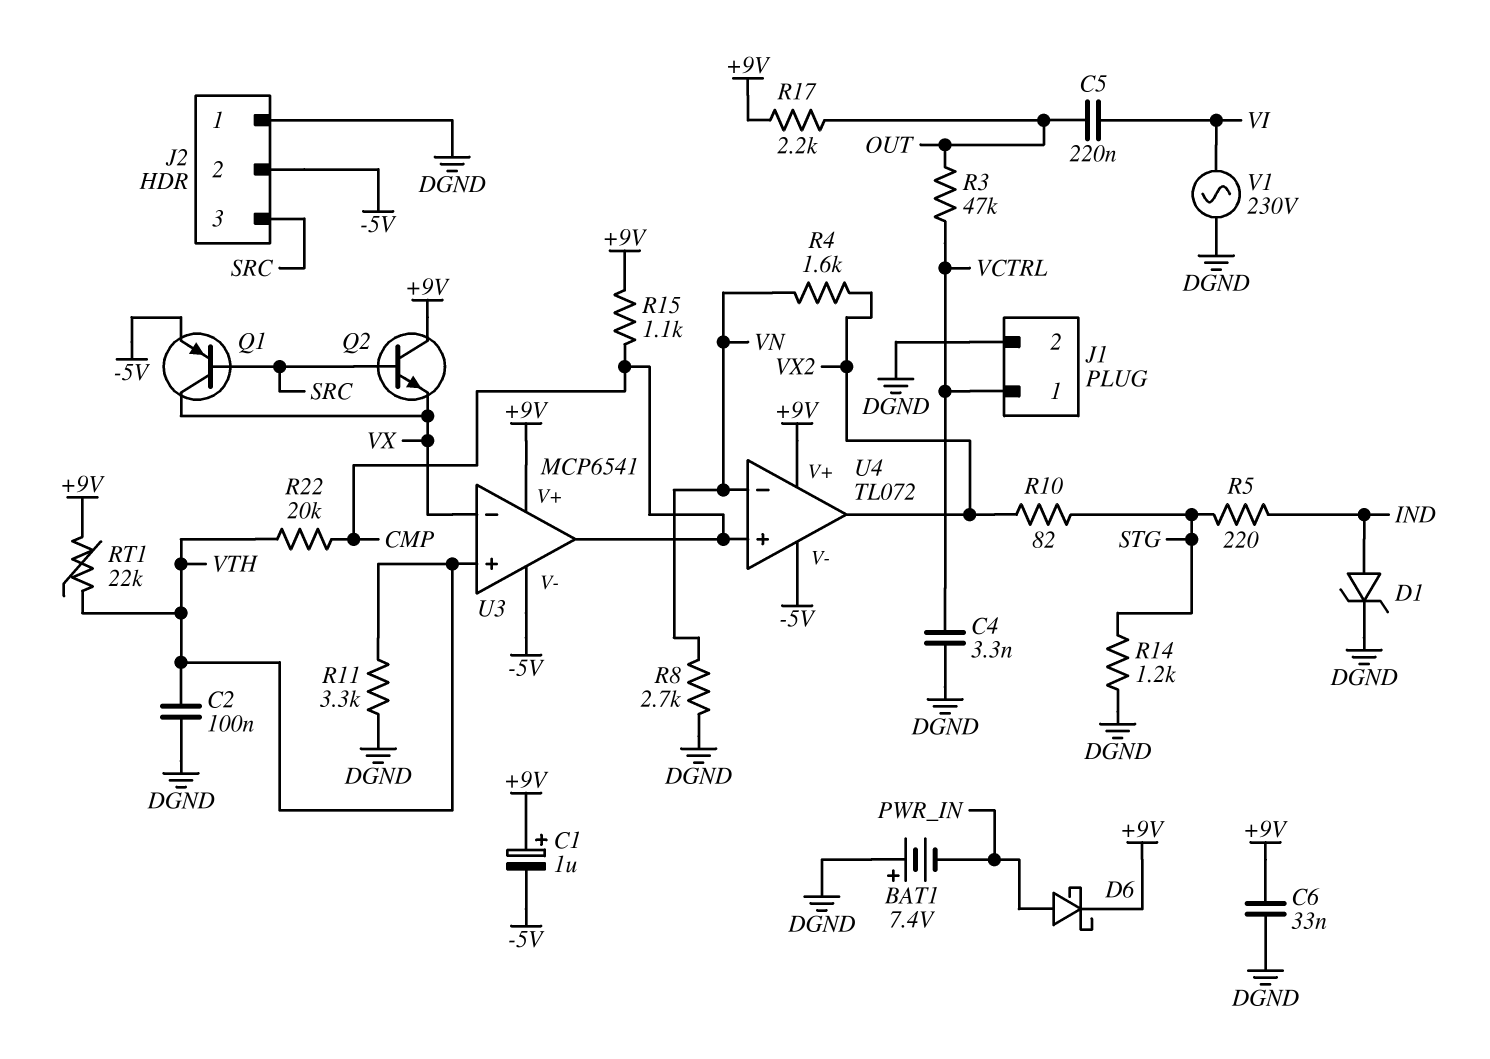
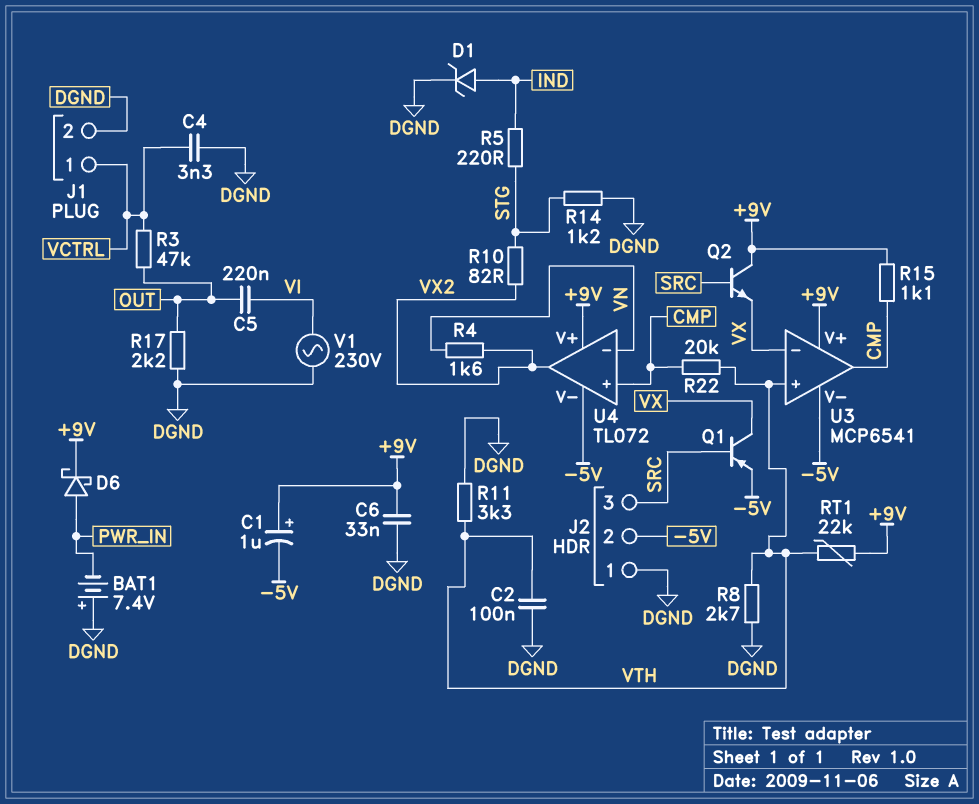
R8: 2.7k (DGND, VN) -> 2.7k (DGND, VTH)
R17: 2.2k (+9V, OUT) -> 2.2k (DGND, OUT)

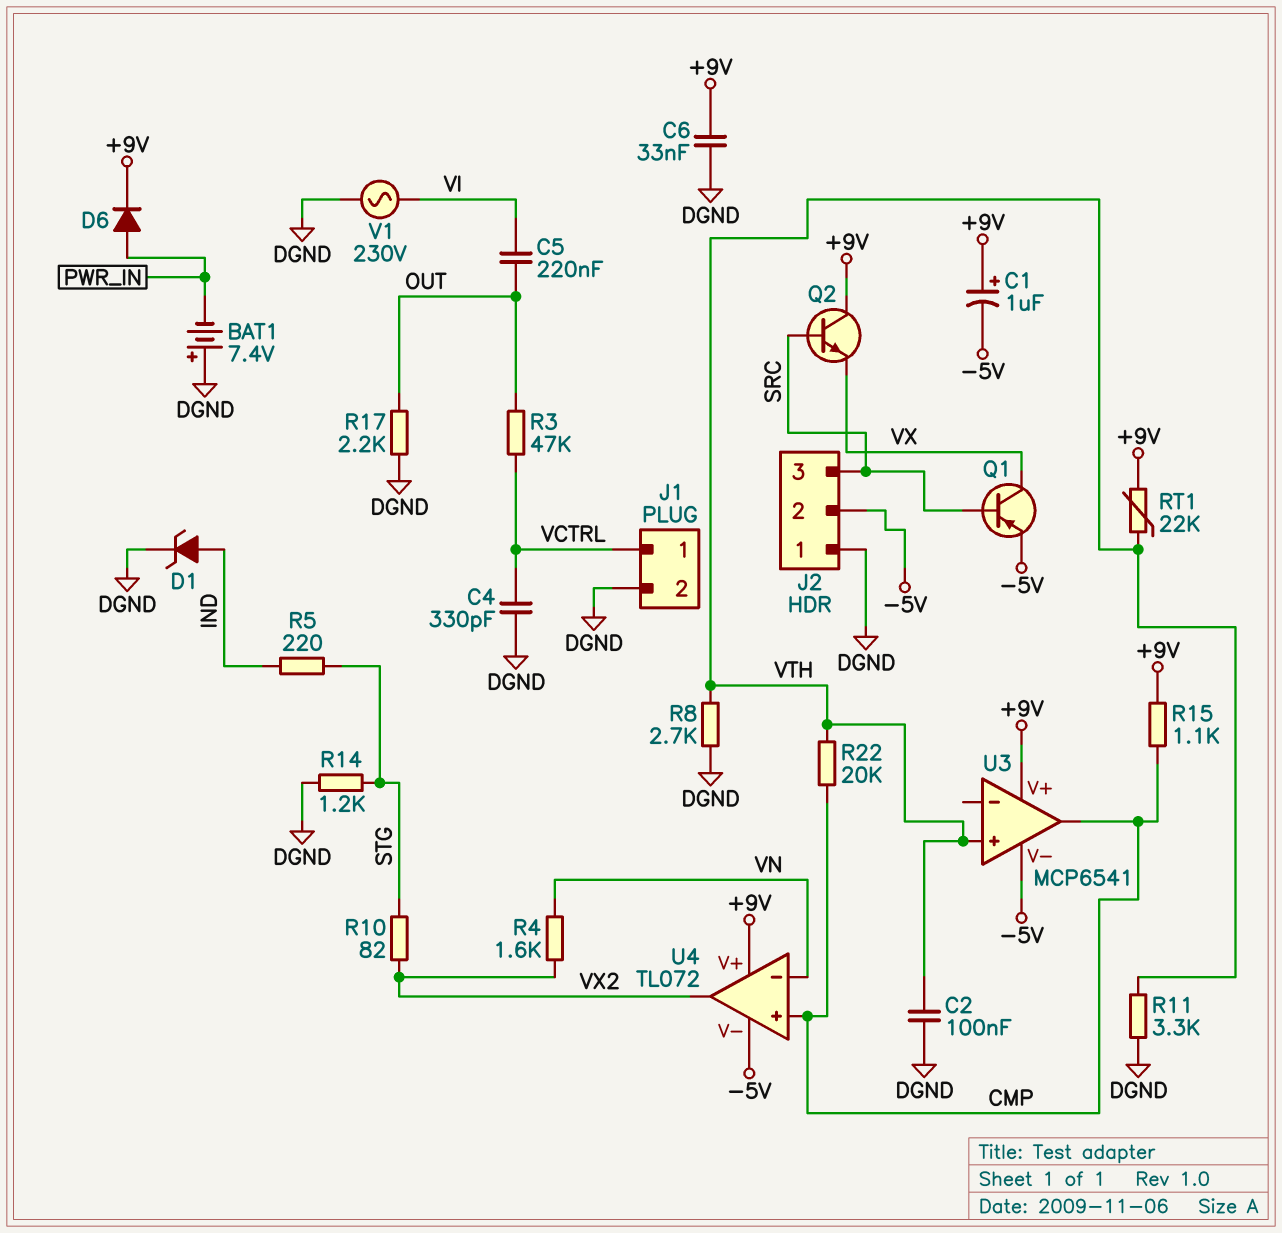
C4: 3.3nF (DGND, VCTRL) -> 330pF (DGND, VCTRL)
D6: schottky (A PWR_IN, K +9V) -> diode (A PWR_IN, K +9V)
U3 pin in-: VX -> none

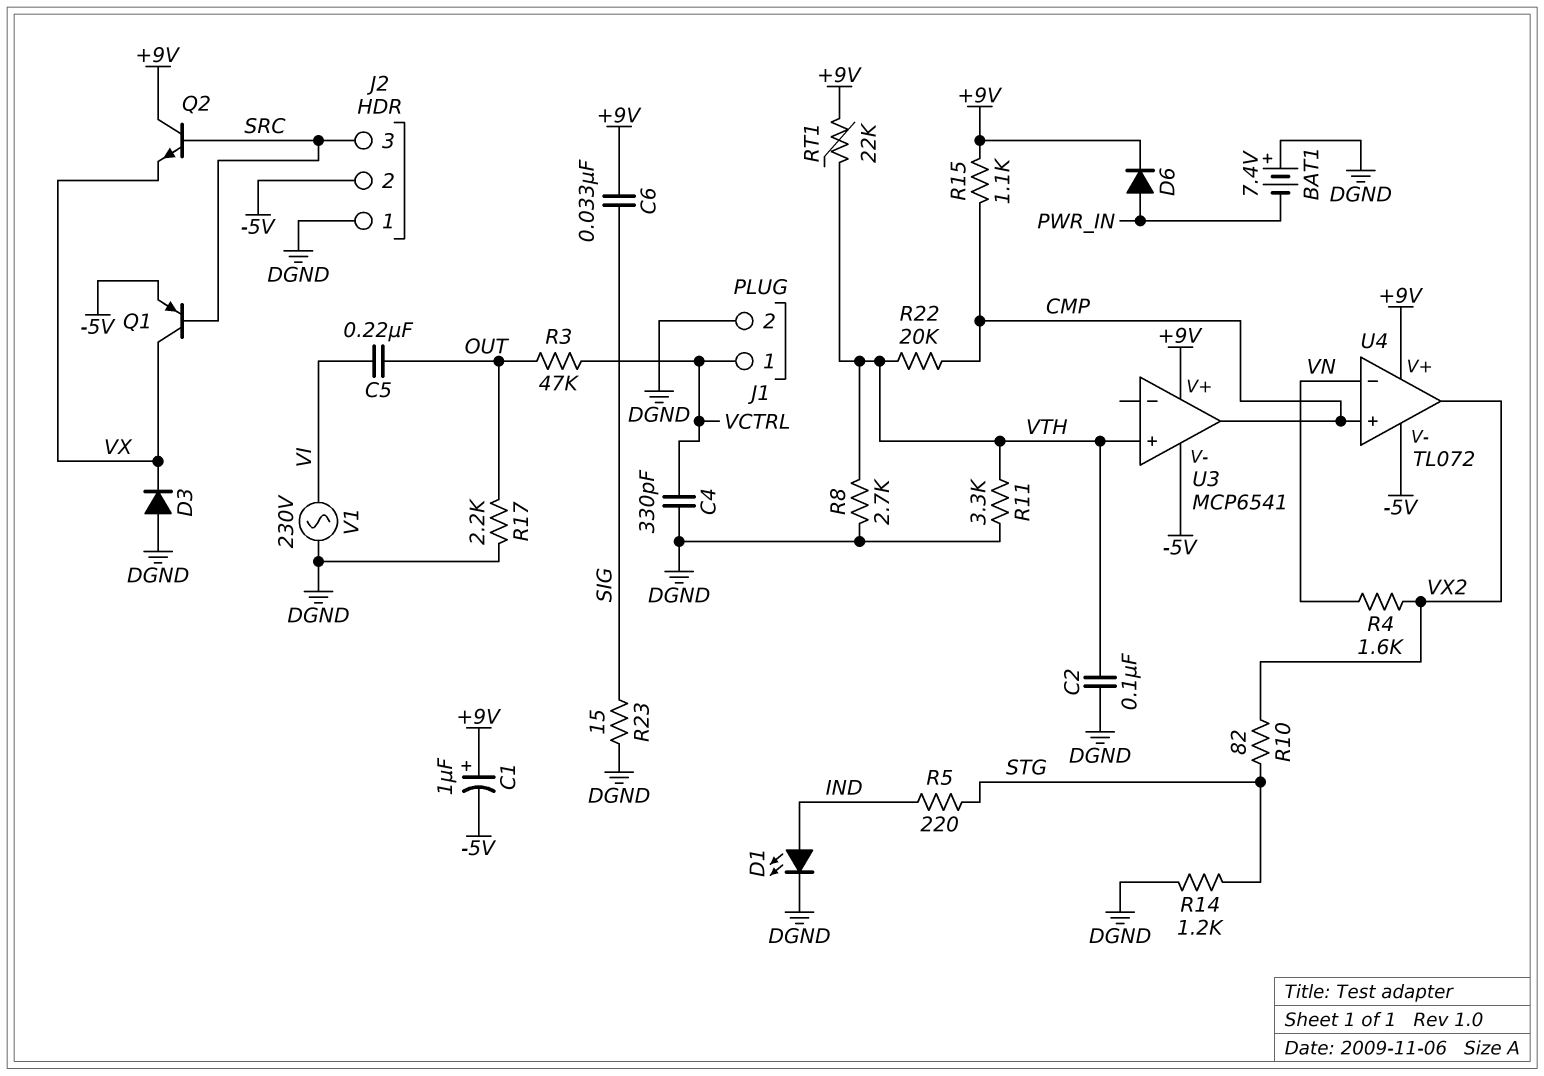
C6: 33nF (+9V, DGND) -> 33nF (+9V, SIG)
D1: zener (A IND, K DGND) -> LED (A IND, K DGND)
D3: none -> diode (A DGND, K VX)
R23: none -> 15 (DGND, SIG)

